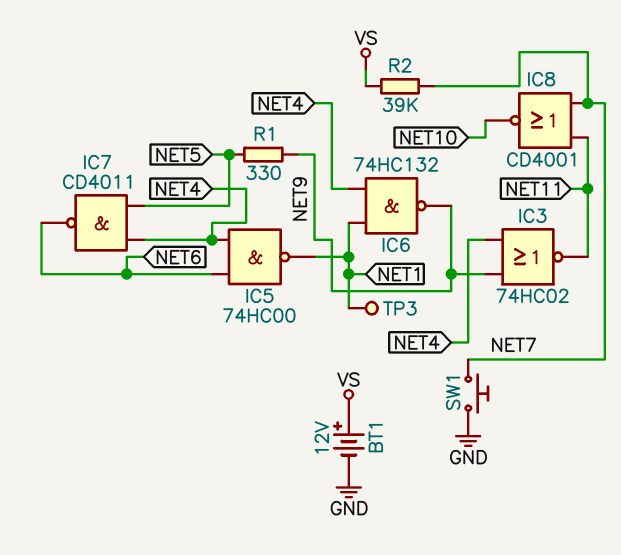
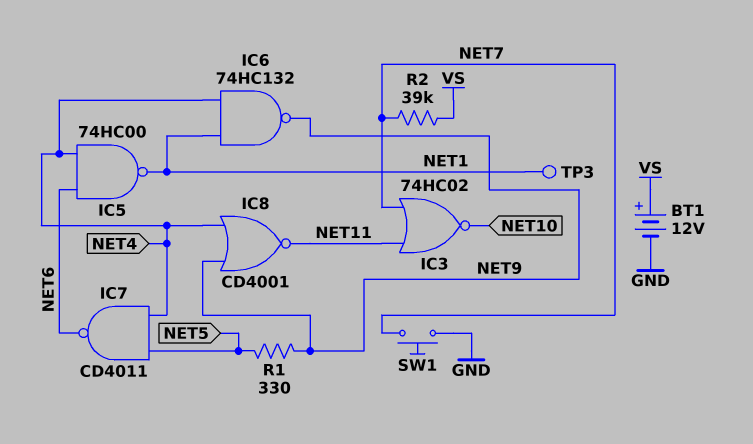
IC3: NOR 74HC02 (in NET4, in NET9, out NET11) -> NOR 74HC02 (in NET7, in NET11, out NET10)
IC8: NOR CD4001 (in NET7, in NET11, out NET10) -> NOR CD4001 (in NET4, in NET9, out NET11)

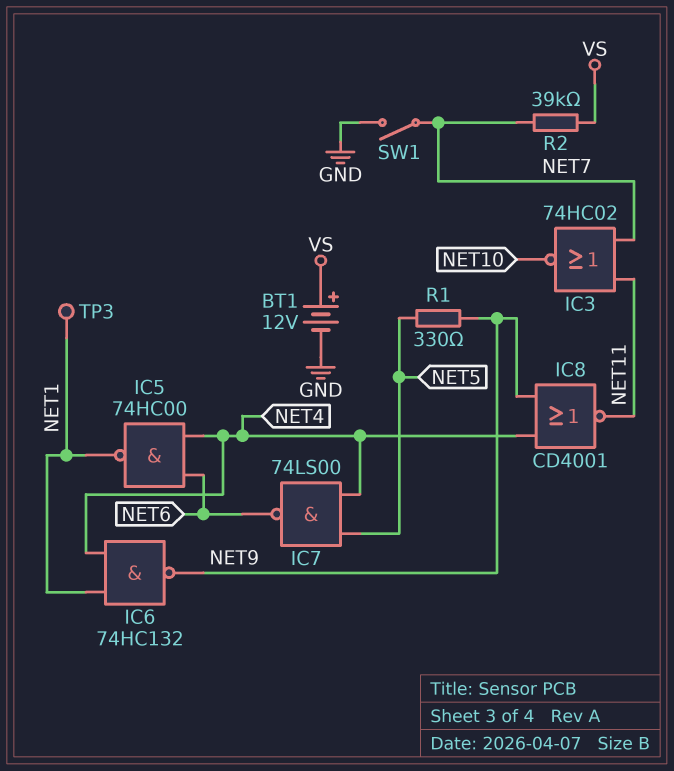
IC7: NAND CD4011 (in NET4, in NET5, out NET6) -> NAND 74LS00 (in NET4, in NET5, out NET6)
SW1: button (GND, NET7) -> switch (GND, NET7)

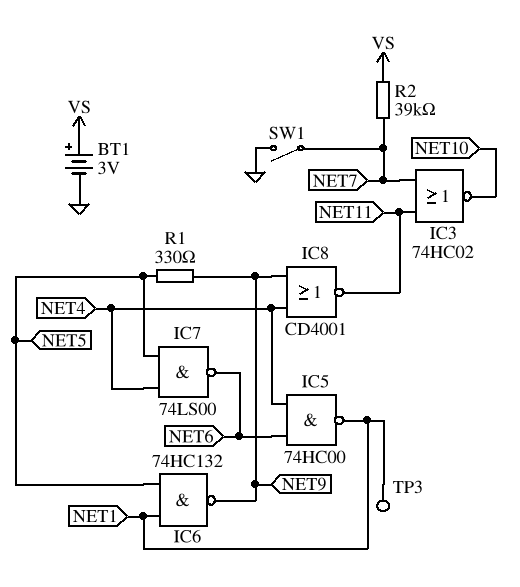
BT1: 12V (plus VS, minus GND) -> 3V (plus VS, minus GND)
IC6: NAND 74HC132 (in NET1, in NET4, out NET9) -> NAND 74HC132 (in NET1, in NET5, out NET9)

